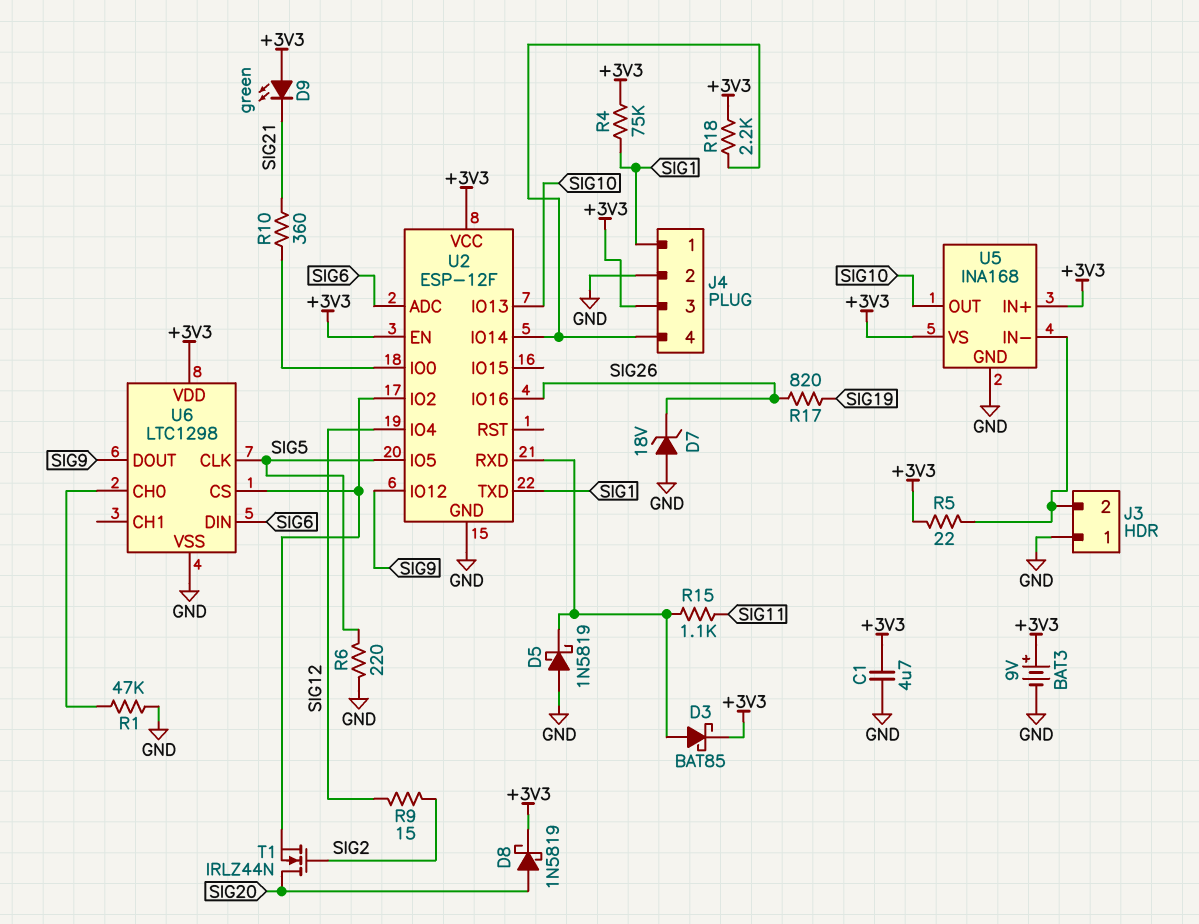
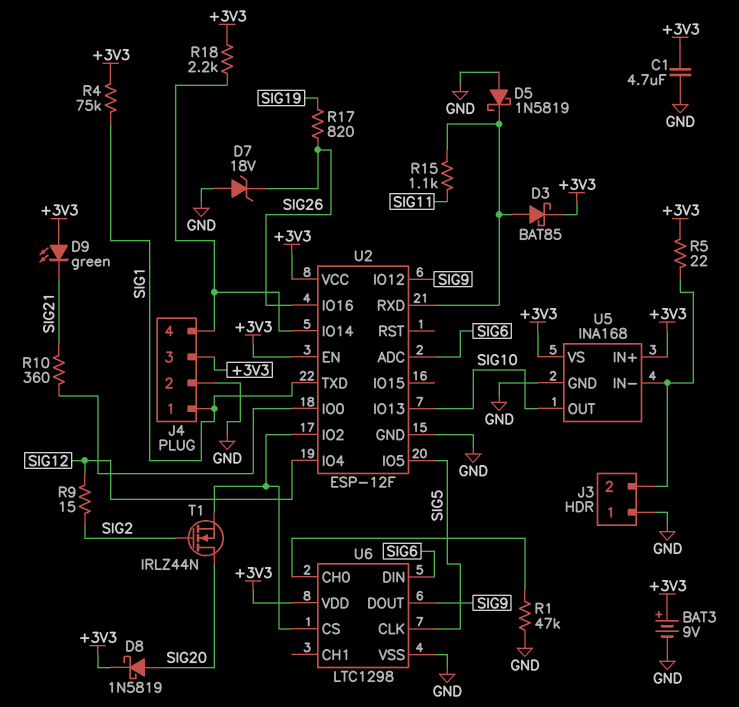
R6: 220 (GND, SIG5) -> none

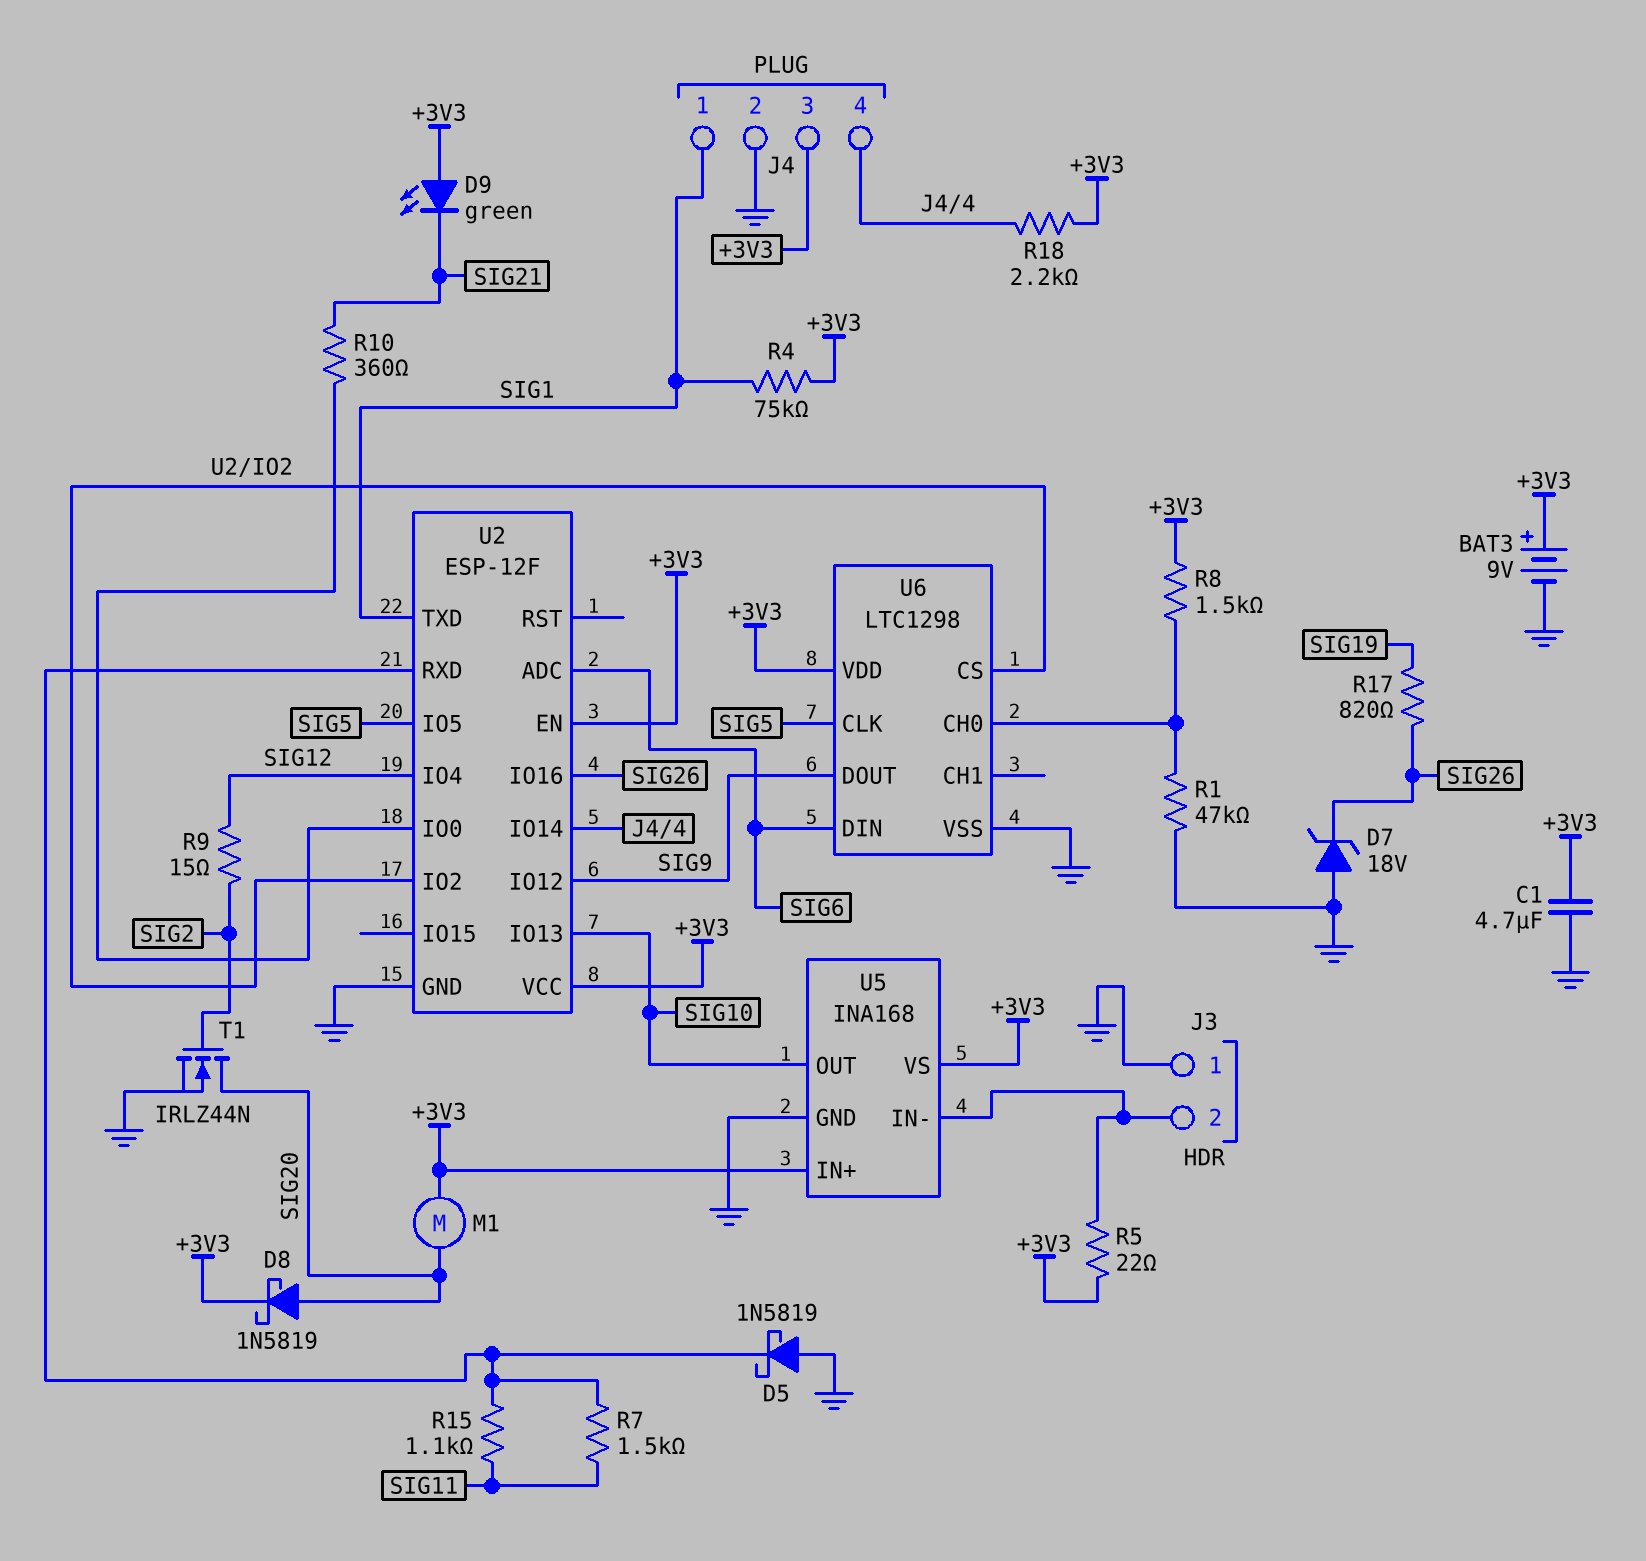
D3: schottky BAT85 (A U2/RXD, K +3V3) -> none
M1: none -> motor (+3V3, SIG20)
R7: none -> 1.5k (SIG11, U2/RXD)
R8: none -> 1.5k (+3V3, U6/CH0)
T1: NMOS IRLZ44N (G SIG2, D SIG20, S U2/IO2) -> NMOS IRLZ44N (G SIG2, D SIG20, S GND)

